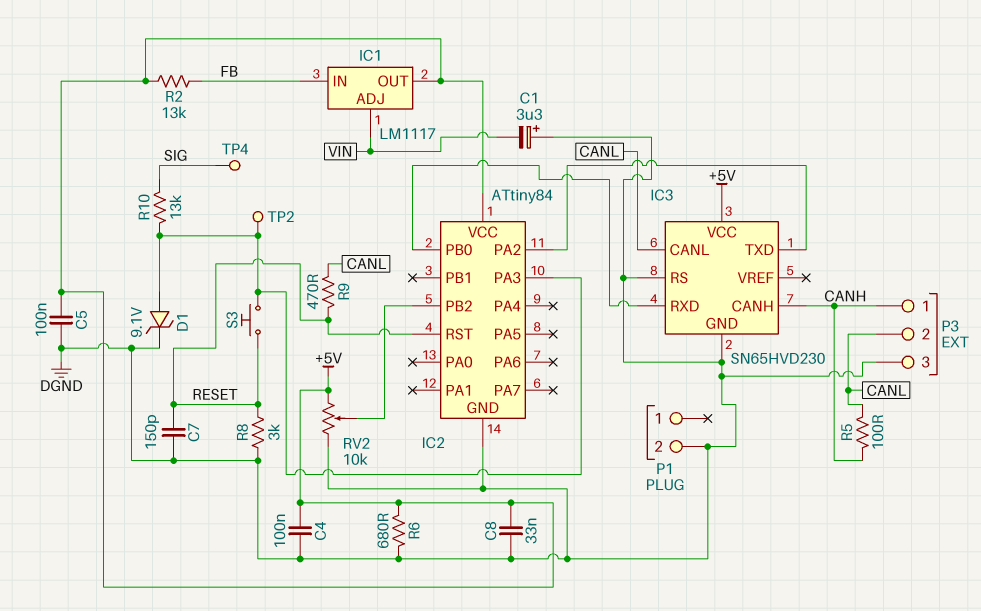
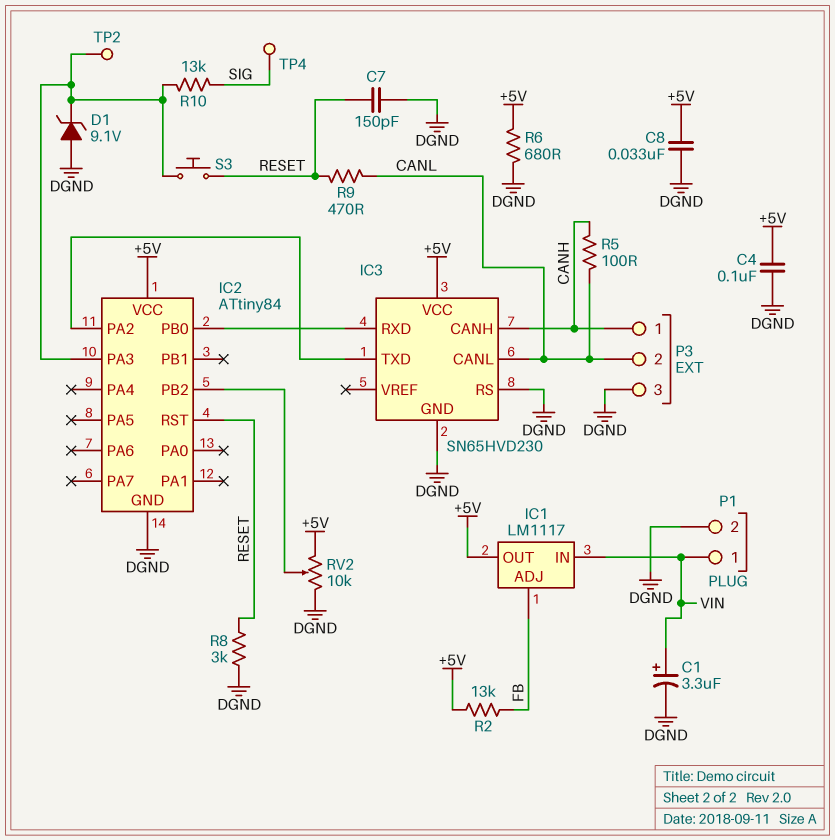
C1: 3.3uF (plus DGND, minus VIN) -> 3.3uF (plus VIN, minus DGND)
C5: 100nF (+5V, DGND) -> none
D1: zener 9.1V (A IC2/PA3, K DGND) -> zener 9.1V (A DGND, K IC2/PA3)
IC1 pin ADJ: VIN -> FB
IC1 pin IN: FB -> VIN
P1 pin 1: none -> VIN

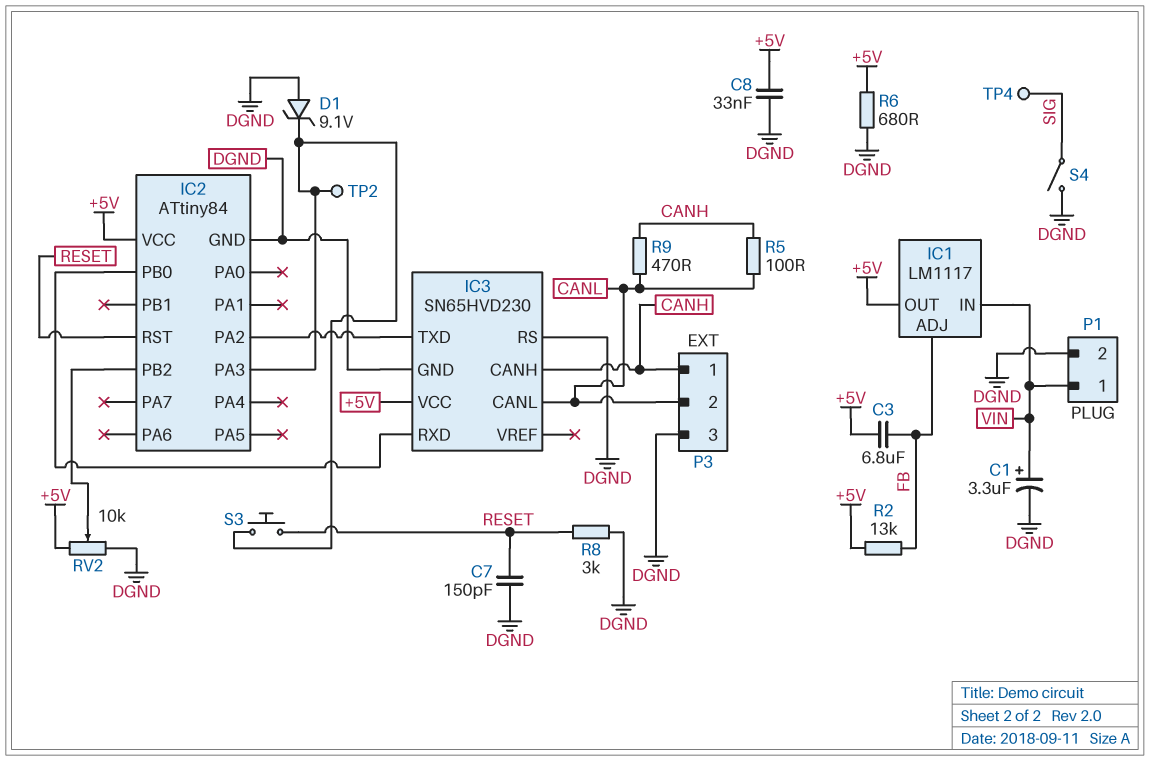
C3: none -> 6.8uF (+5V, FB)
C4: 100nF (+5V, DGND) -> none
R9: 470 (CANL, RESET) -> 470 (CANH, CANL)
R10: 13k (IC2/PA3, SIG) -> none
S4: none -> switch (DGND, SIG)

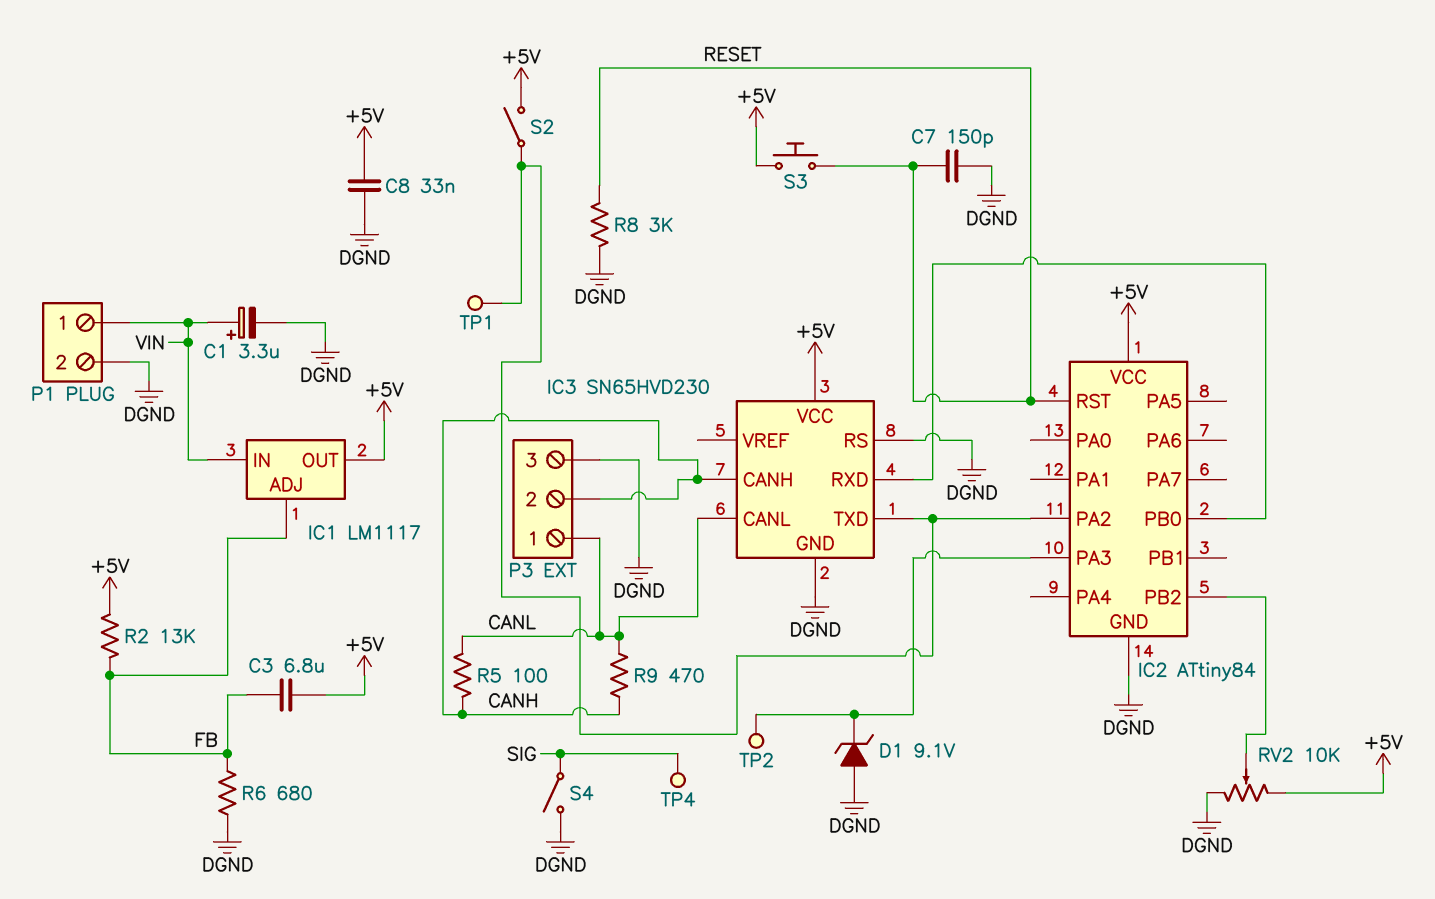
P3 pin 1: CANH -> CANL
P3 pin 2: CANL -> CANH
R6: 680 (+5V, DGND) -> 680 (DGND, FB)
S2: none -> switch (+5V, IC2/PA2)
S3: button (IC2/PA3, RESET) -> button (+5V, RESET)
TP1: none -> test point (IC2/PA2)

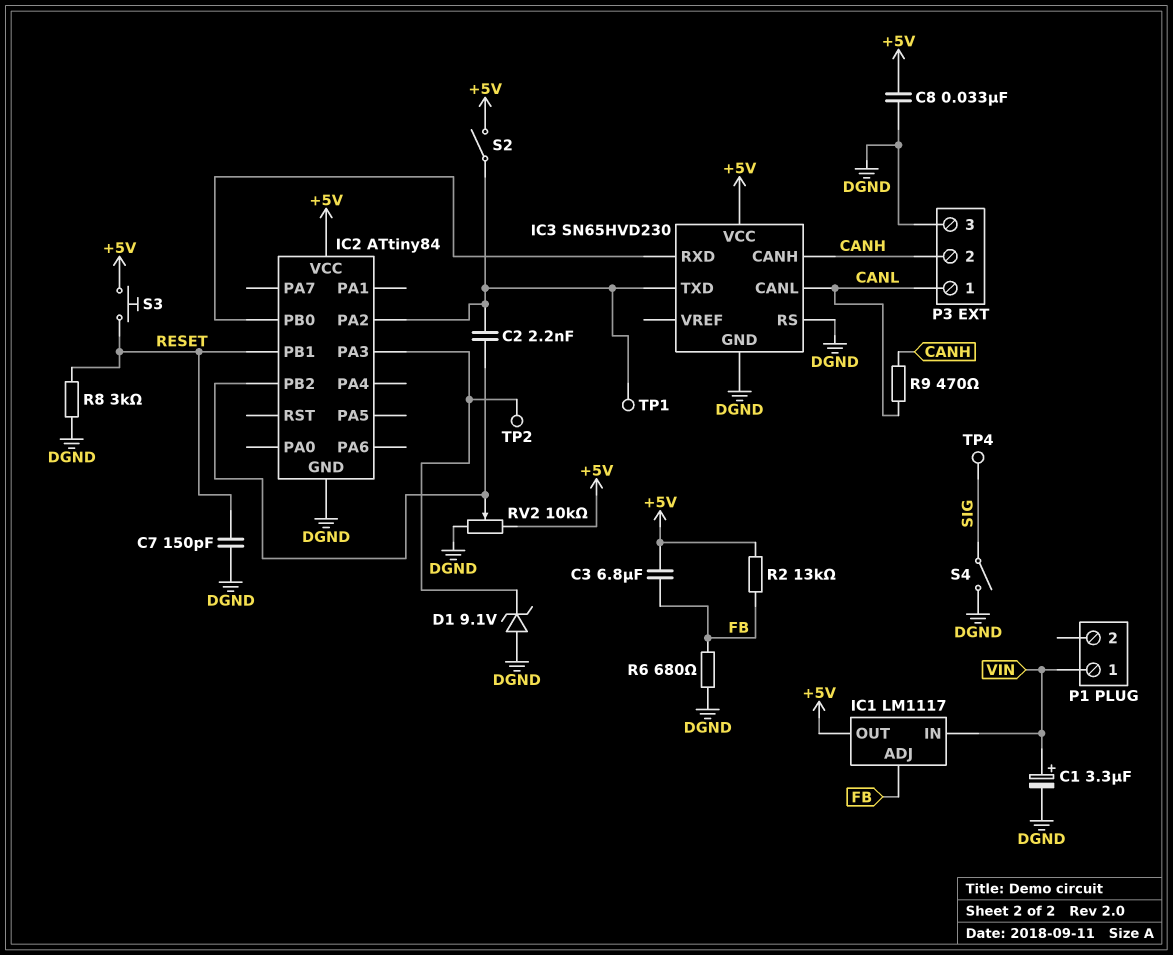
C2: none -> 2.2nF (IC2/PA2, IC2/PB2)
IC2 pin PB1: none -> RESET
IC2 pin RST: RESET -> none
P1 pin 2: DGND -> none
R5: 100 (CANH, CANL) -> none

